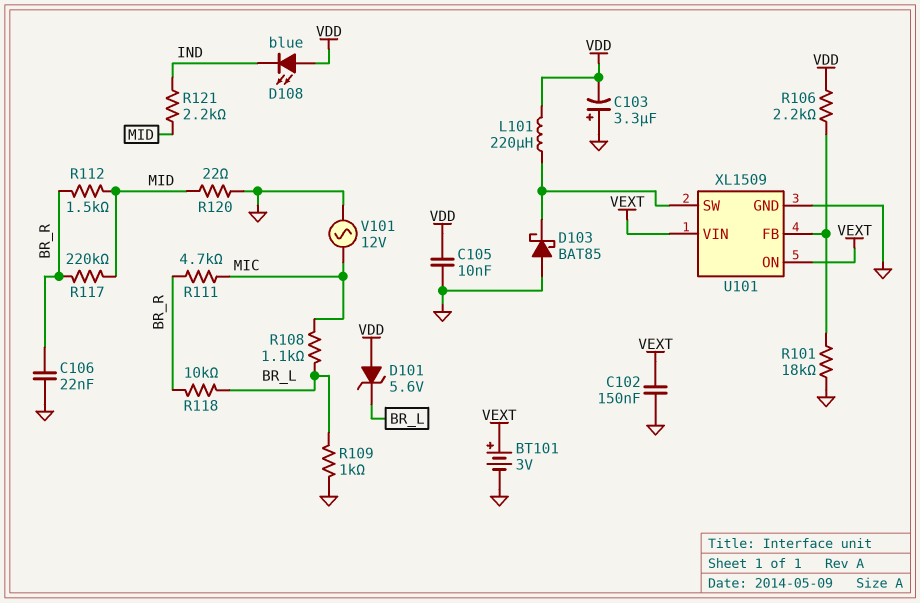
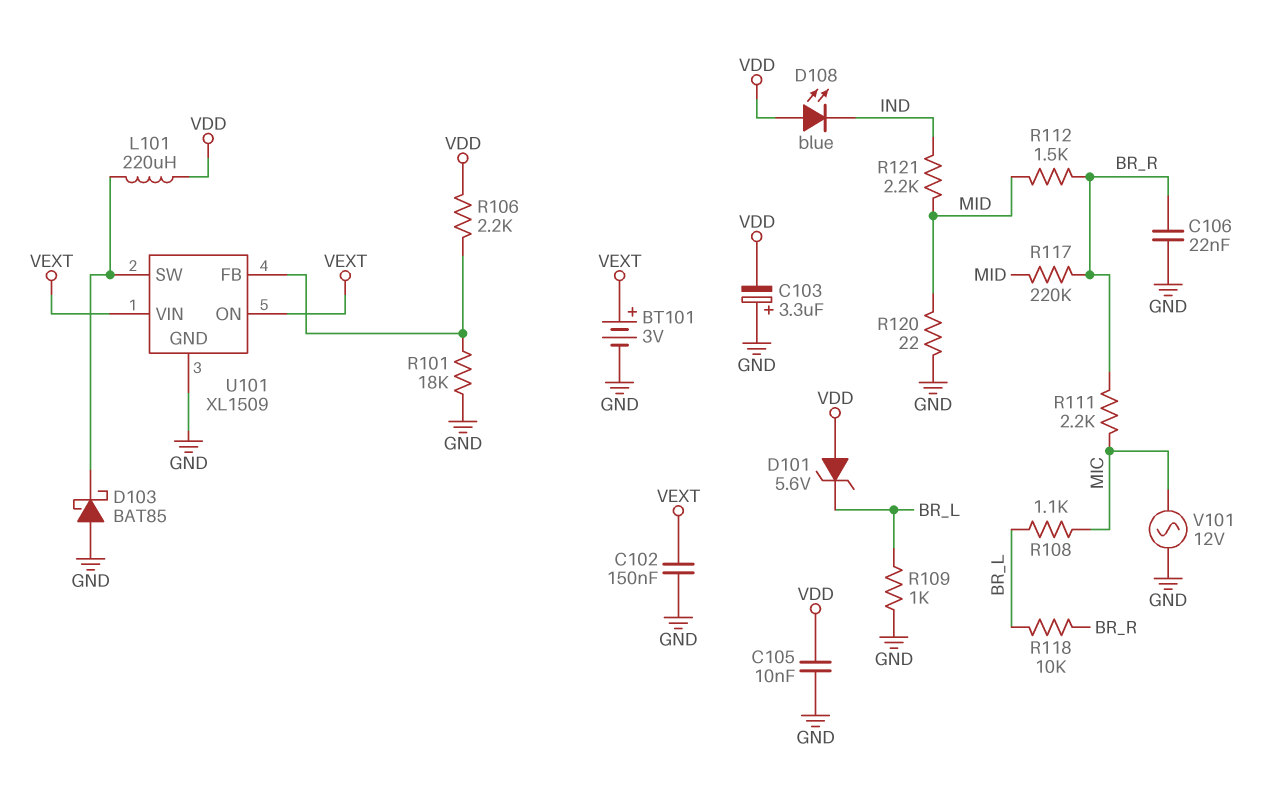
R111: 4.7k (BR_R, MIC) -> 2.2k (BR_R, MIC)

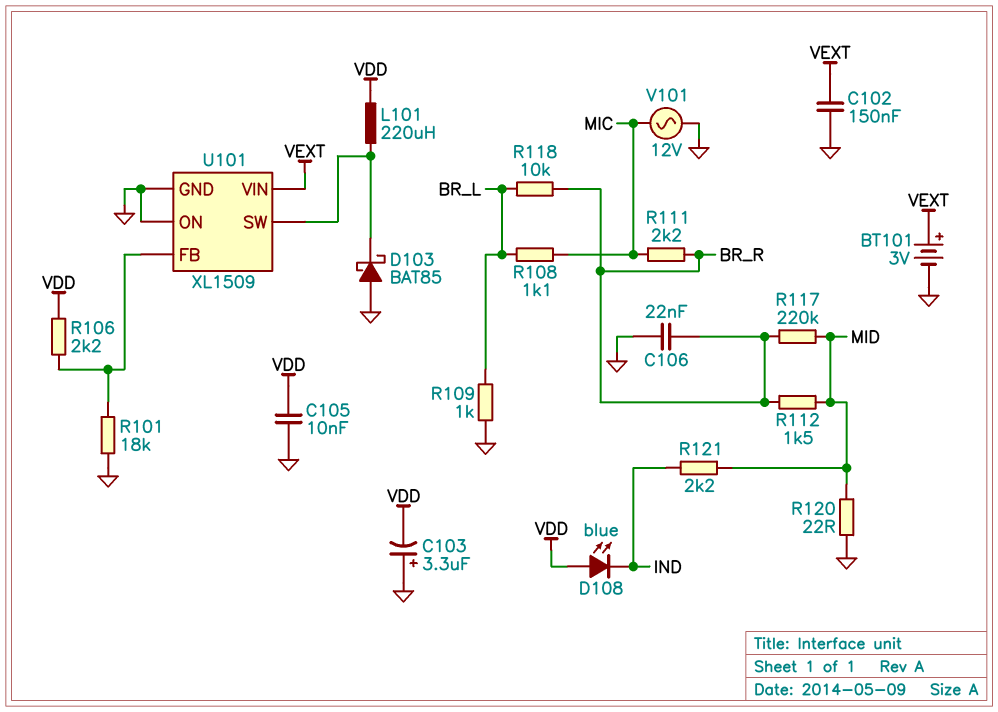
D101: zener 5.6V (A VDD, K BR_L) -> none
U101 pin ON: VEXT -> GND

